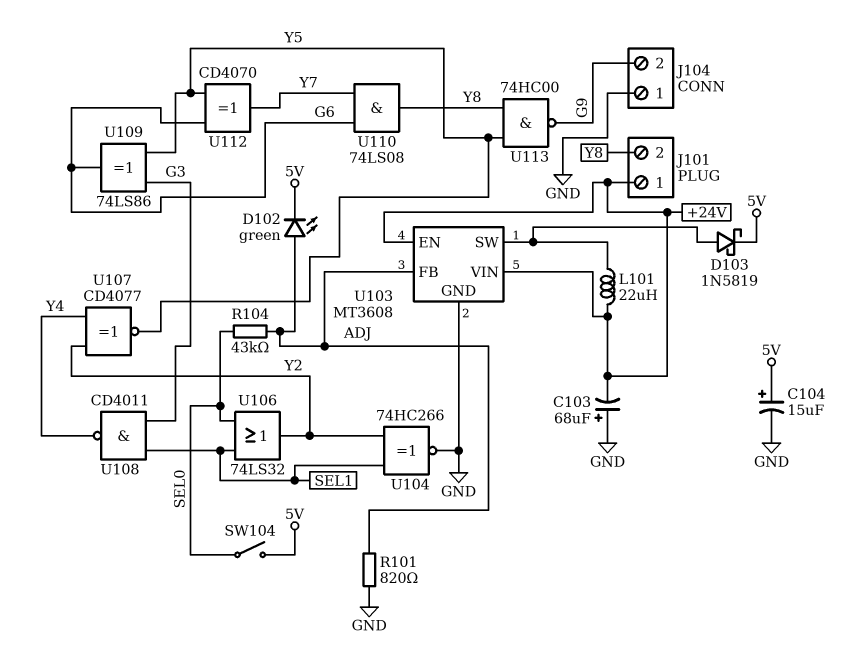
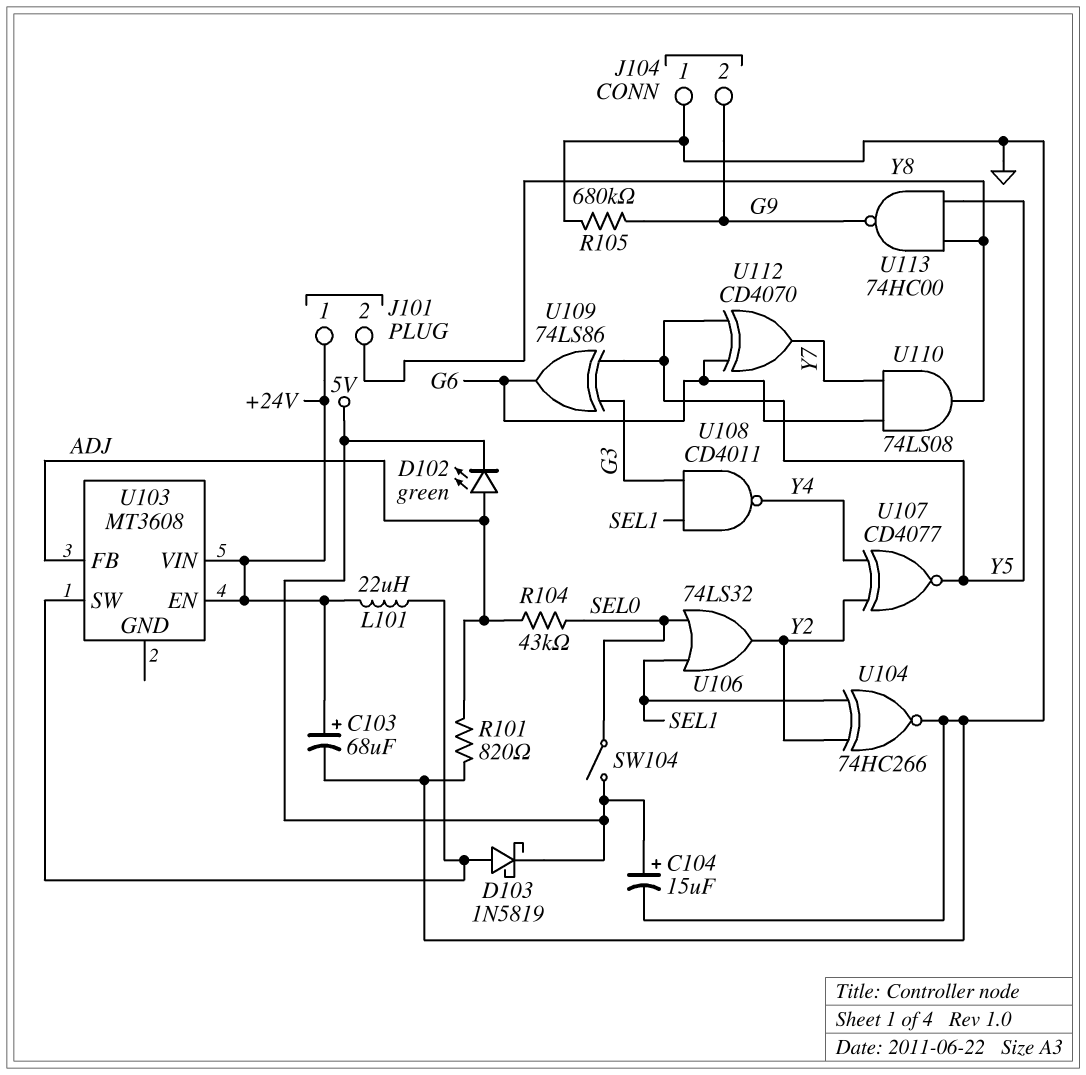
C103: 68uF (plus GND, minus +24V) -> 68uF (plus +24V, minus GND)
R105: none -> 680k (G9, GND)
U103 pin GND: GND -> none

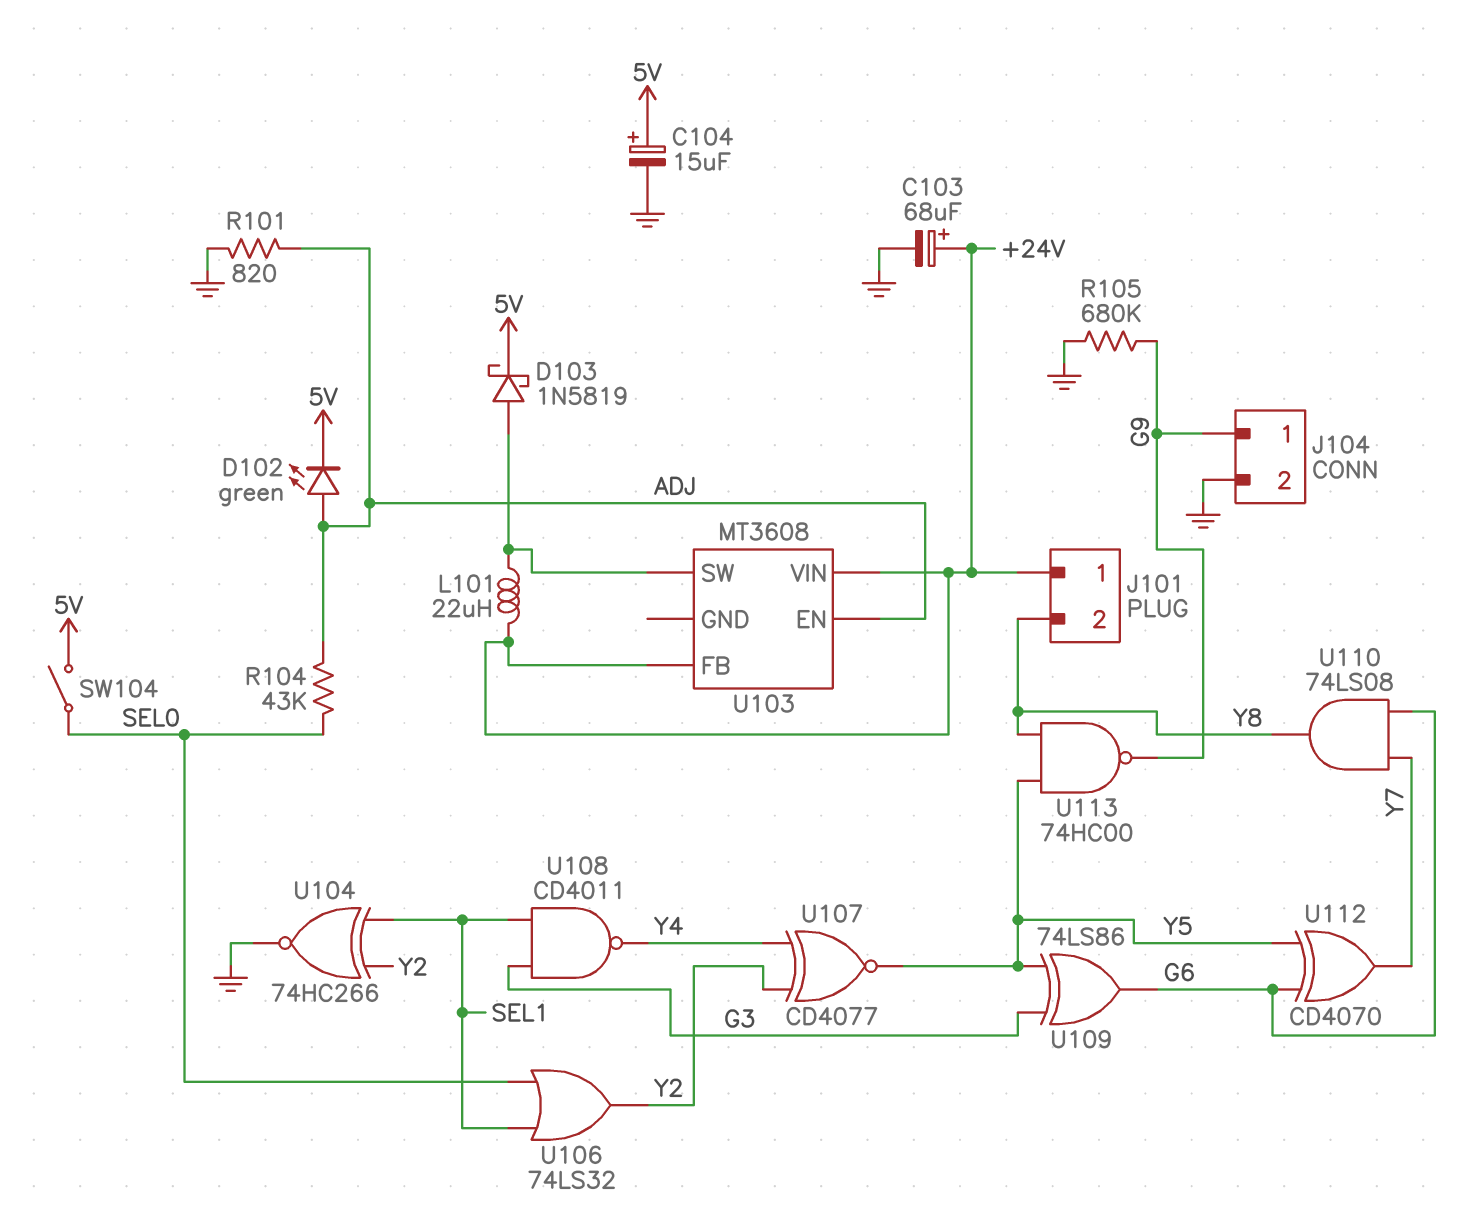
J104 pin 1: GND -> G9
J104 pin 2: G9 -> GND
U103 pin EN: +24V -> ADJ
U103 pin FB: ADJ -> +24V

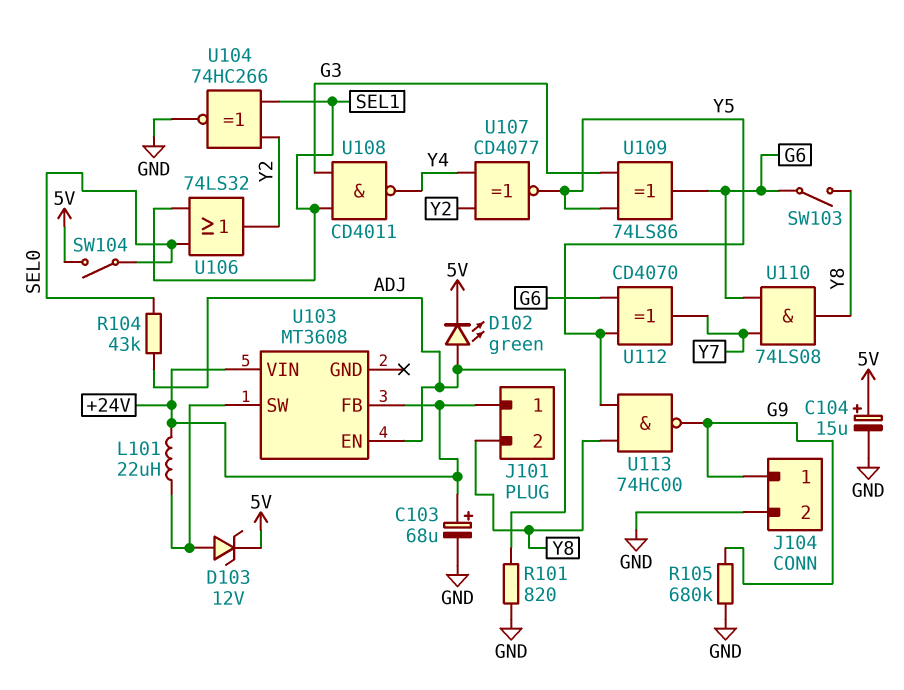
D103: schottky 1N5819 (A U103/SW, K 5V) -> zener 12V (A U103/SW, K 5V)
SW103: none -> switch (G6, Y8)

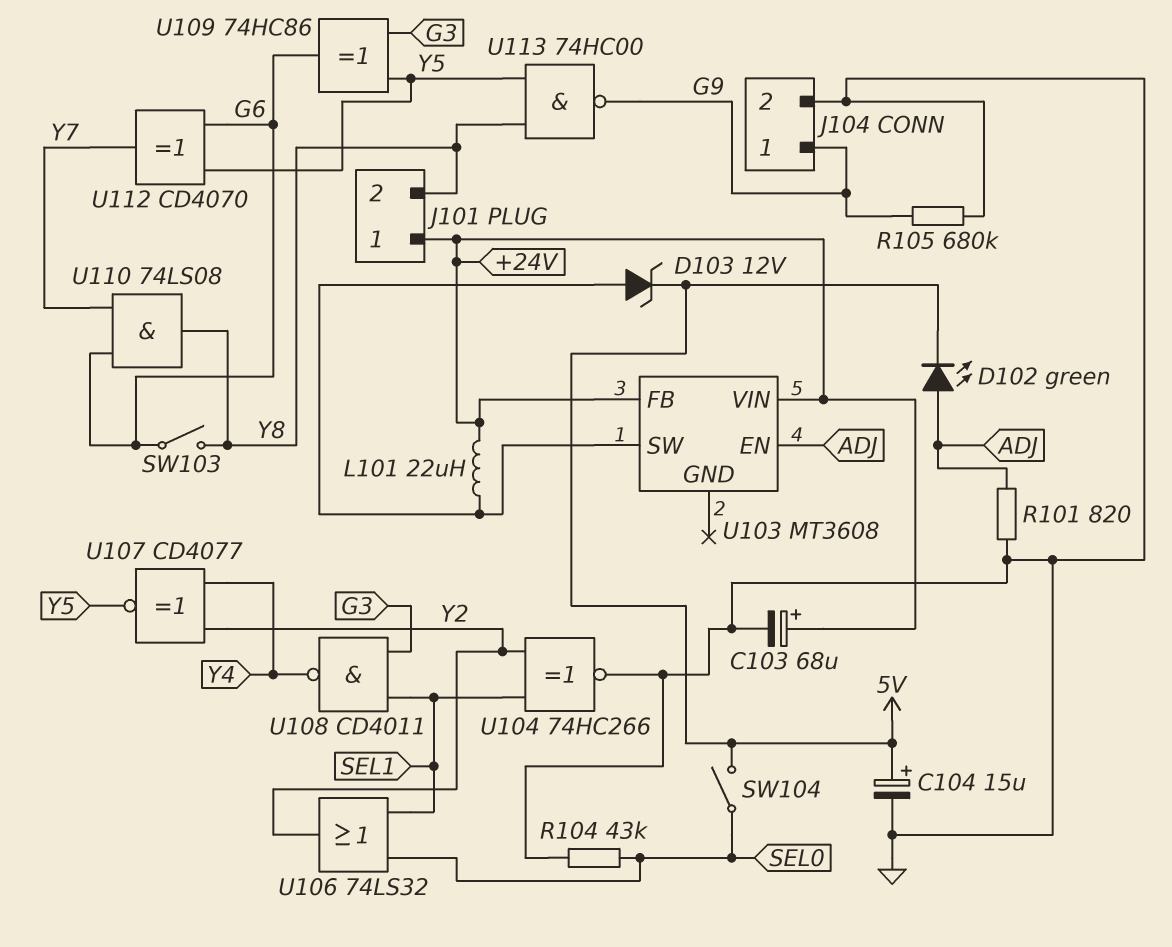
R104: 43k (ADJ, SEL0) -> 43k (GND, SEL0)
U109: XOR 74LS86 (in G3, in Y5, out G6) -> XOR 74HC86 (in G3, in Y5, out G6)

